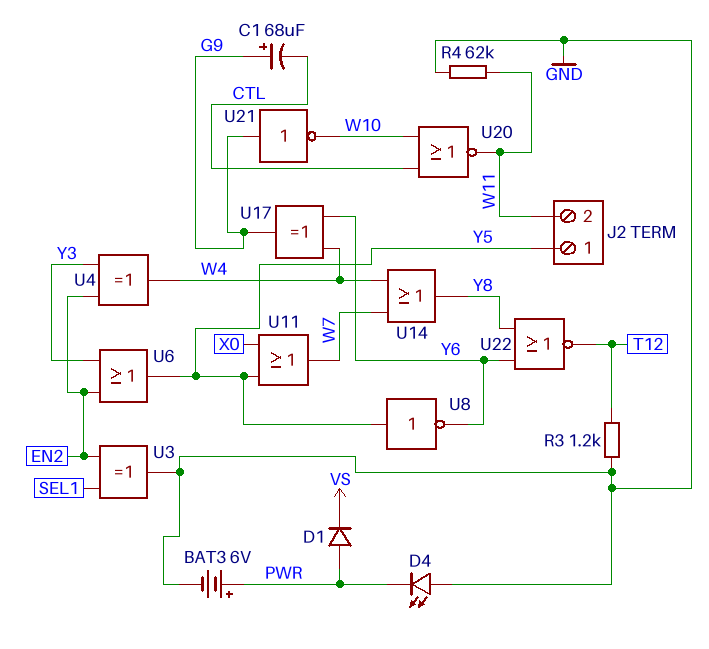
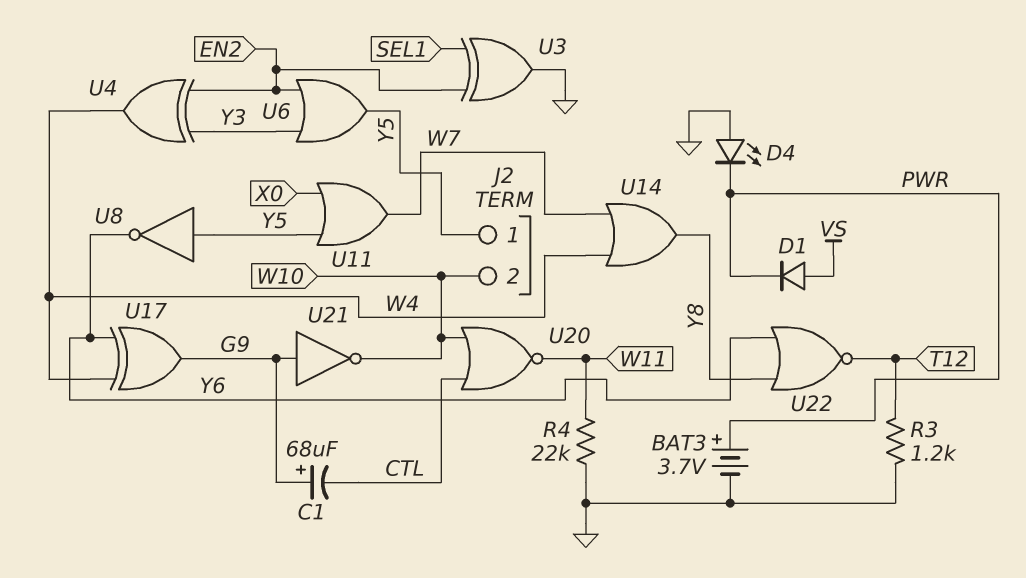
BAT3: 6V (plus PWR, minus GND) -> 3.7V (plus PWR, minus GND)
D1: diode (A PWR, K VS) -> diode (A VS, K PWR)
J2 pin 2: W11 -> W10
R4: 62k (GND, W11) -> 22k (GND, W11)

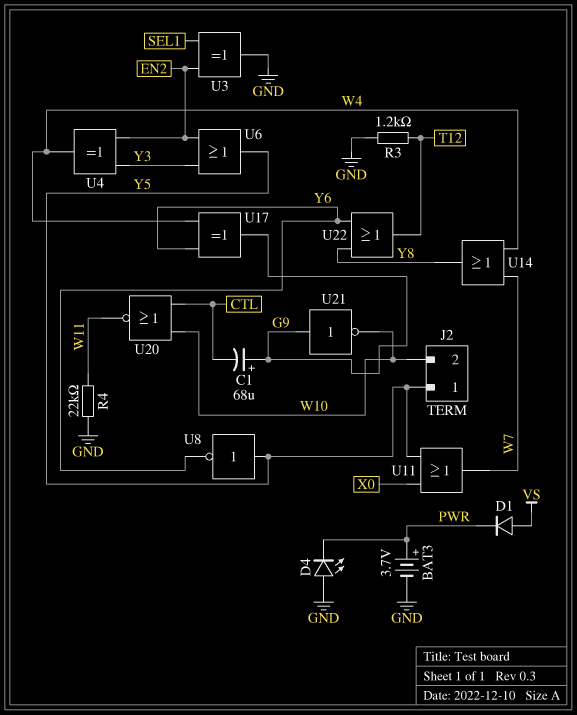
U22: NOR (in Y6, in Y8, out T12) -> OR (in Y6, in Y8, out T12)

